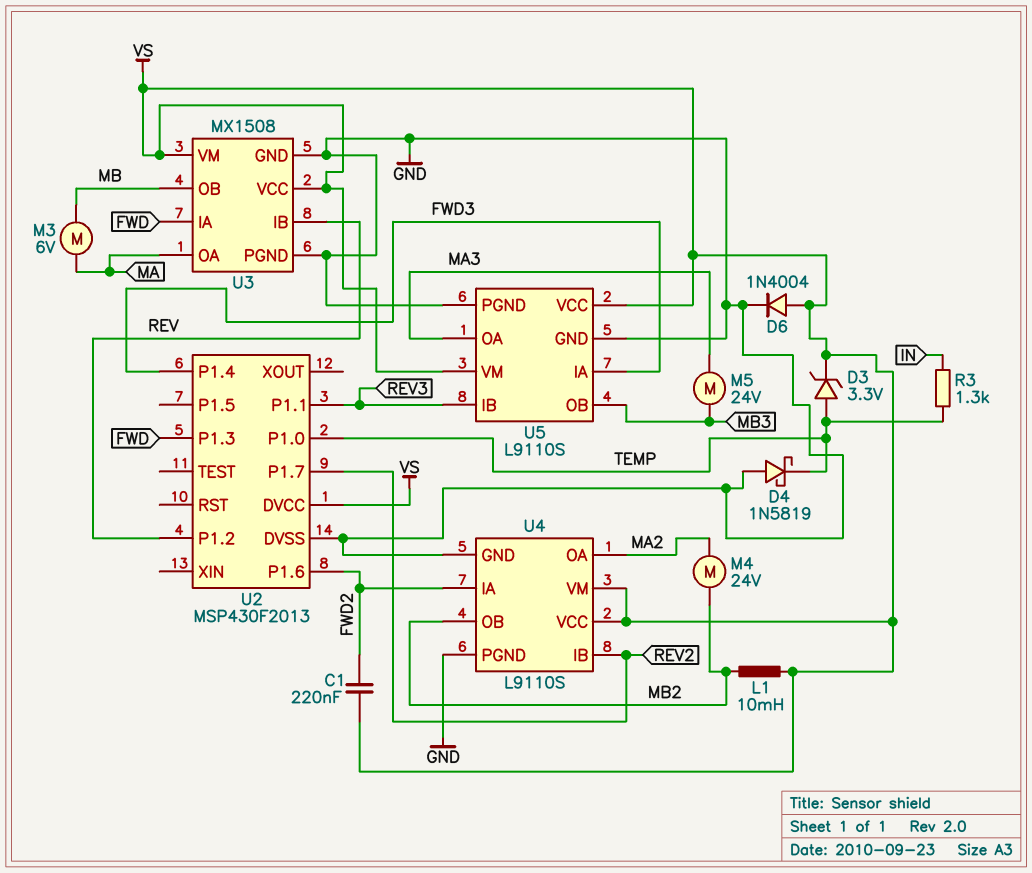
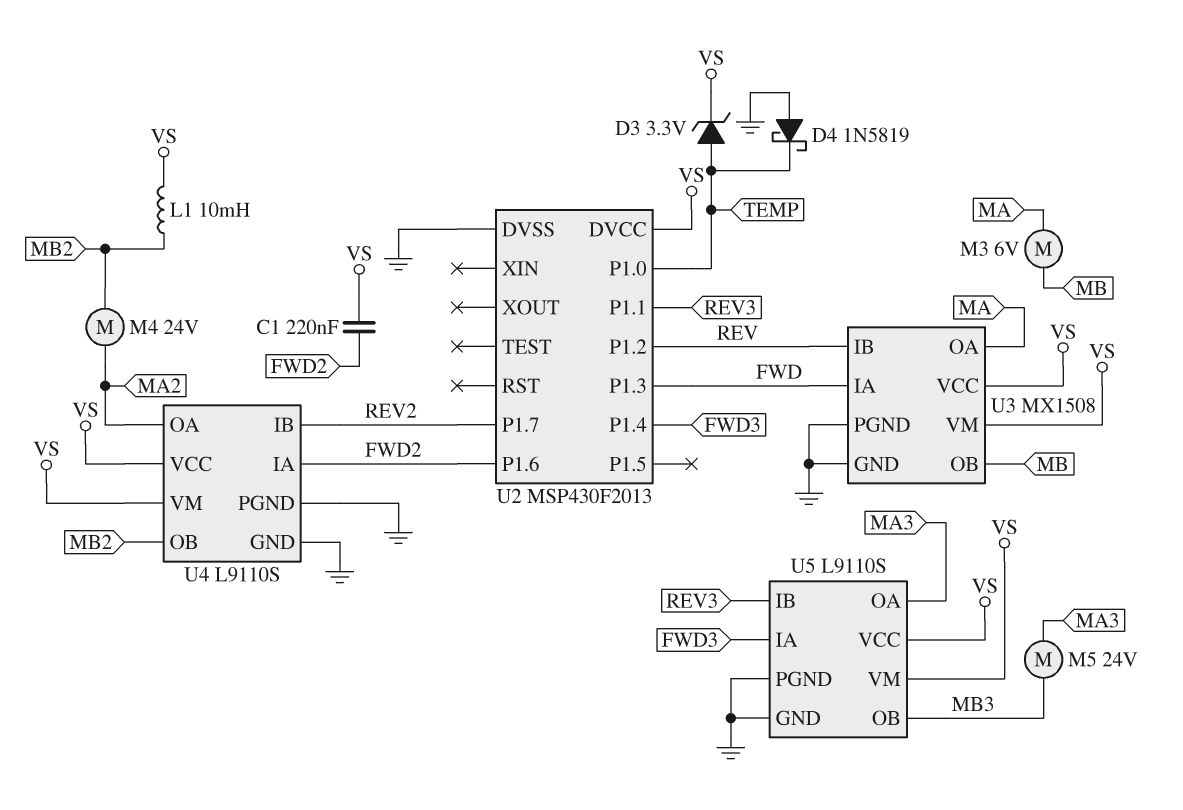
D6: diode 1N4004 (A VS, K GND) -> none
R3: 1.3k (IN, TEMP) -> none

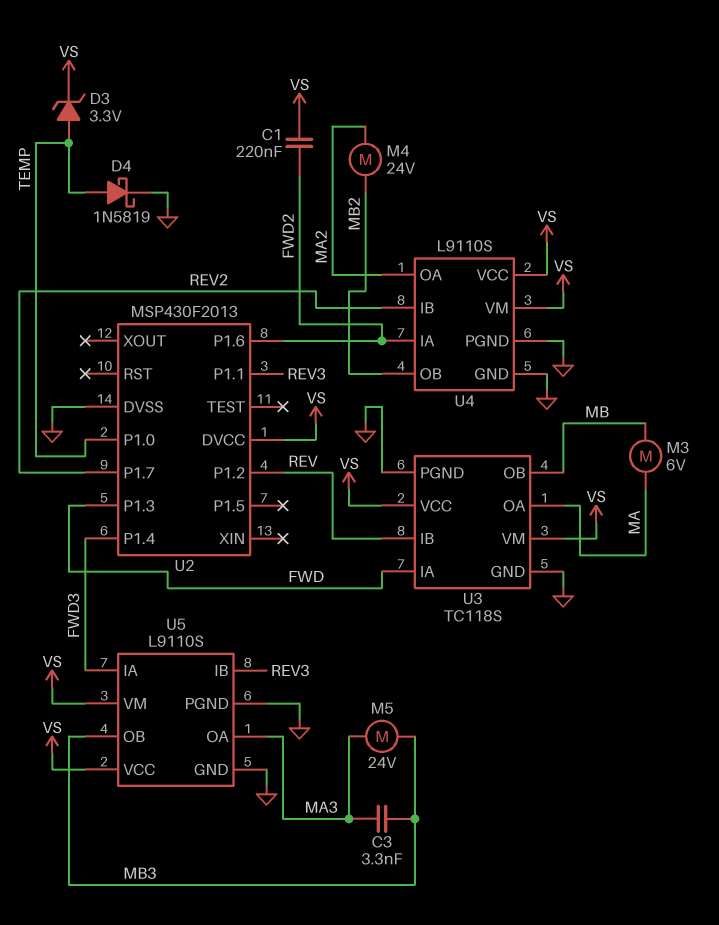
C3: none -> 3.3nF (MA3, MB3)
D4: schottky 1N5819 (A GND, K TEMP) -> schottky 1N5819 (A TEMP, K GND)
L1: 10mH (MB2, VS) -> none
U3: MX1508 -> TC118S

